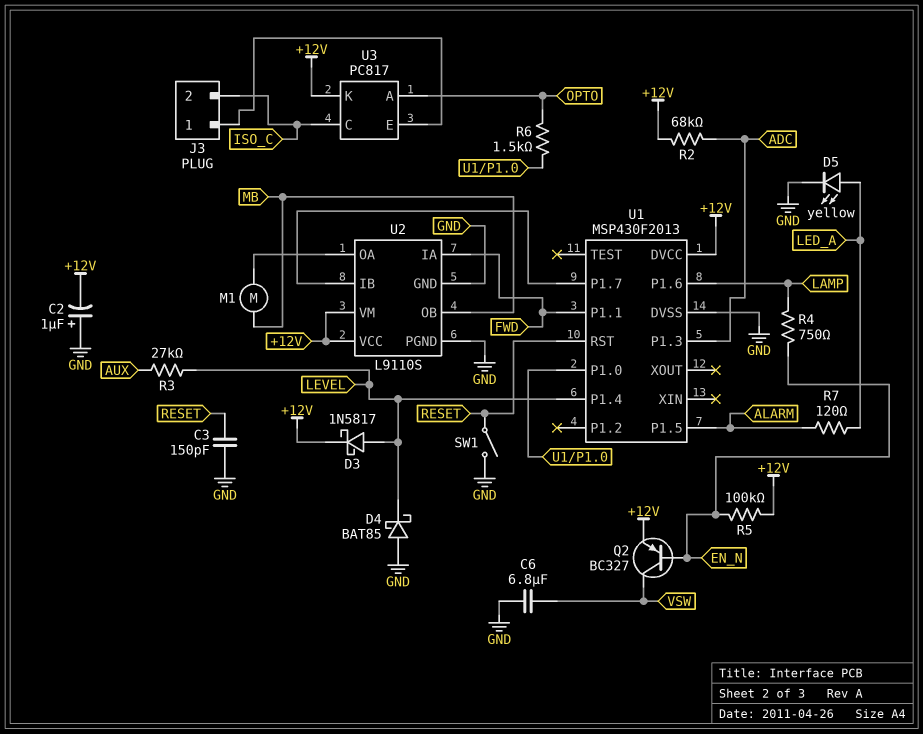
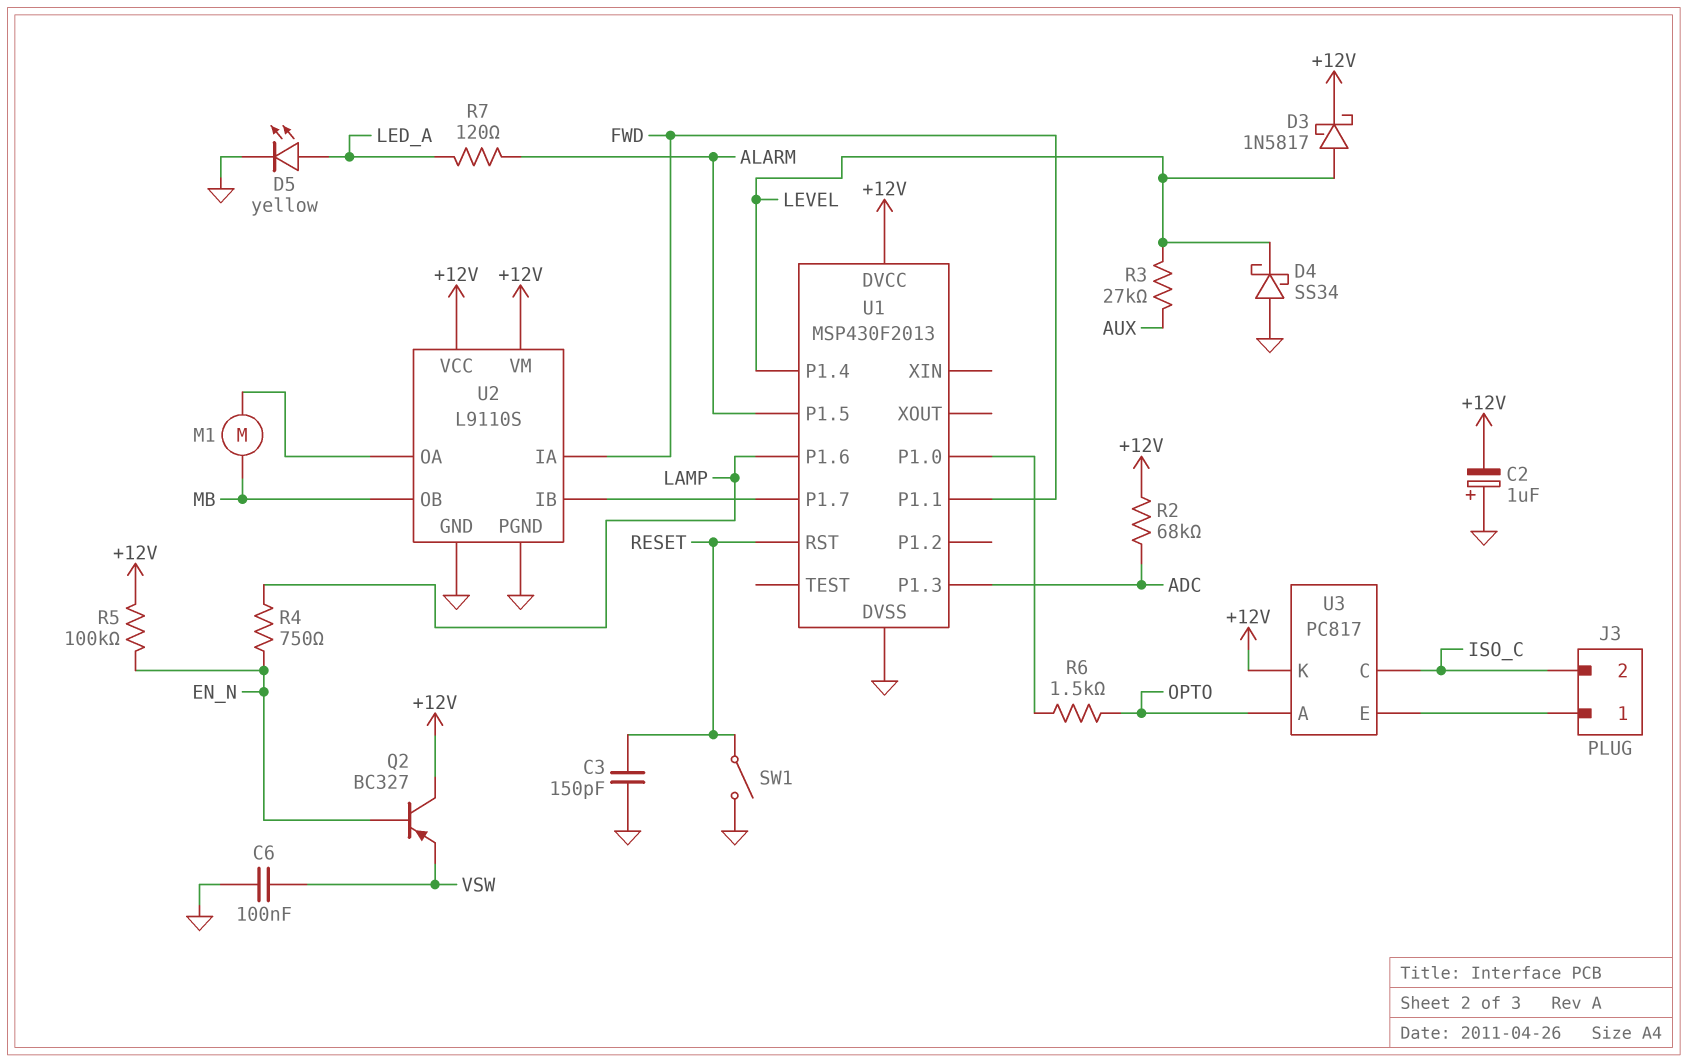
C6: 6.8uF (GND, VSW) -> 100nF (GND, VSW)
D4: schottky BAT85 (A GND, K LEVEL) -> schottky SS34 (A GND, K LEVEL)
Q2: PNP BC327 (B EN_N, C VSW, E +12V) -> PNP BC327 (B EN_N, C +12V, E VSW)

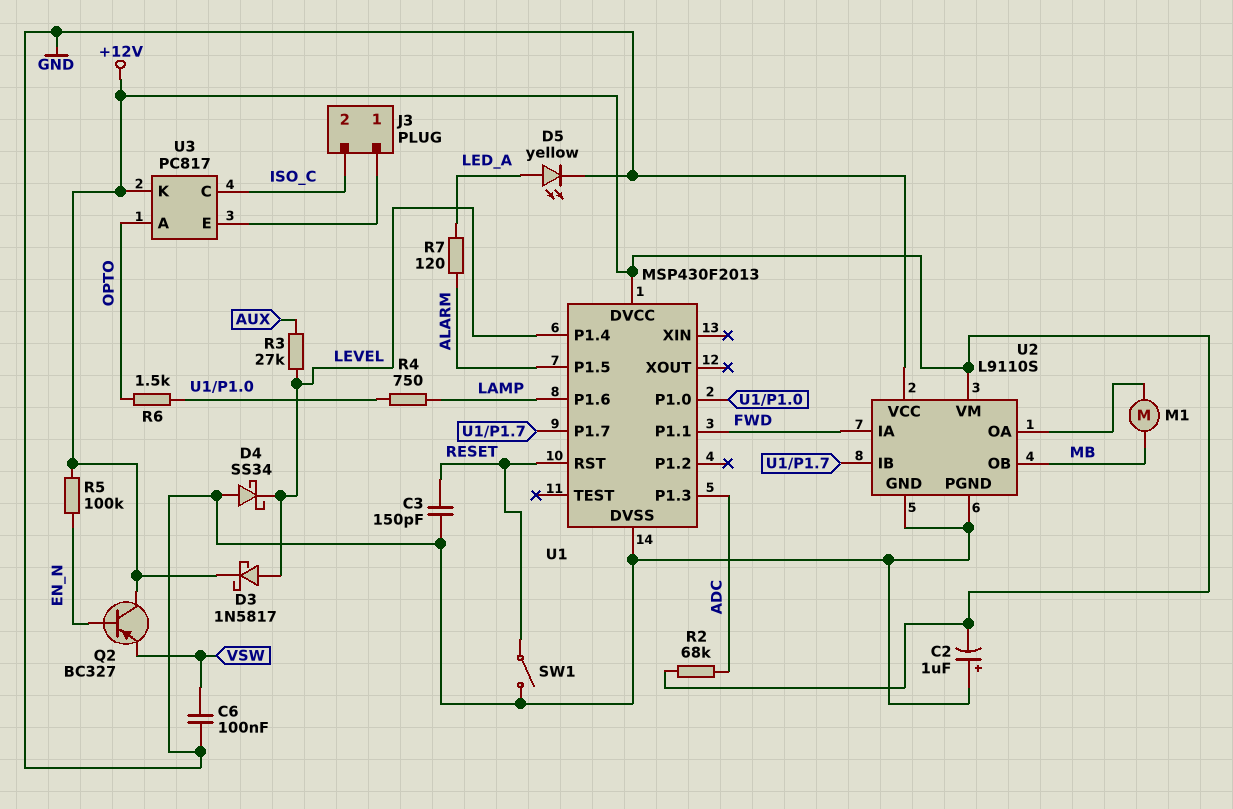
R4: 750 (EN_N, LAMP) -> 750 (LAMP, U1/P1.0)
U2 pin VCC: +12V -> GND

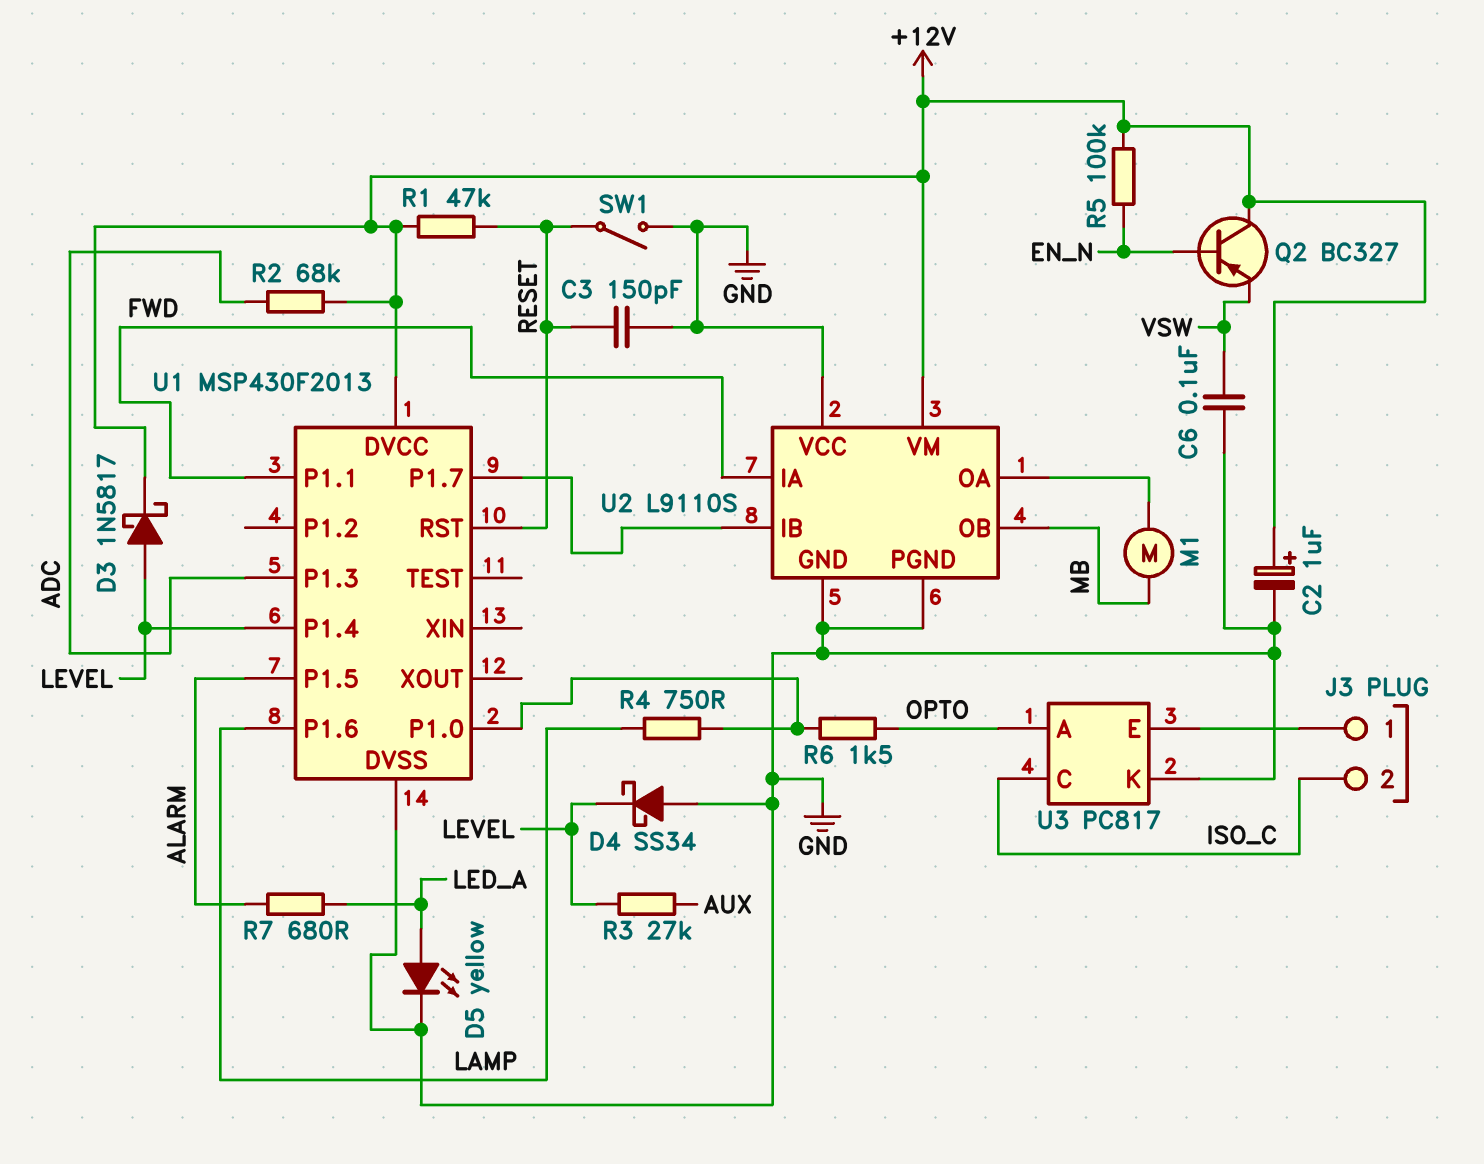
C2: 1uF (plus GND, minus +12V) -> 1uF (plus +12V, minus GND)
R1: none -> 47k (+12V, RESET)
R7: 120 (ALARM, LED_A) -> 680 (ALARM, LED_A)
U3 pin K: +12V -> GND

